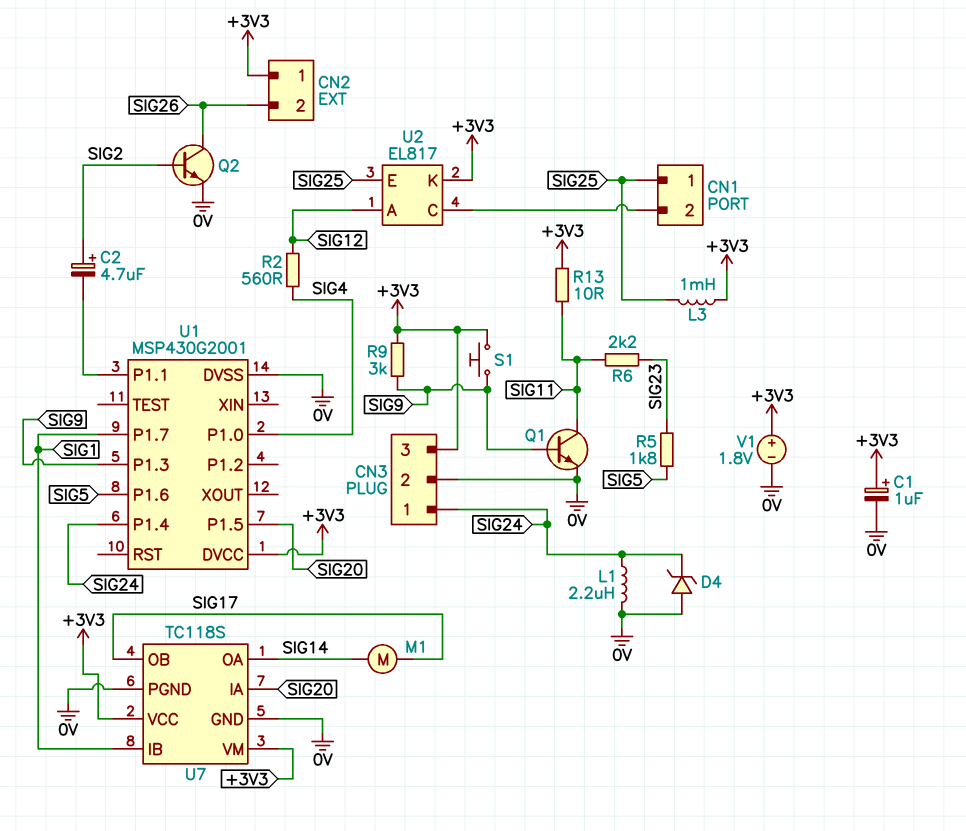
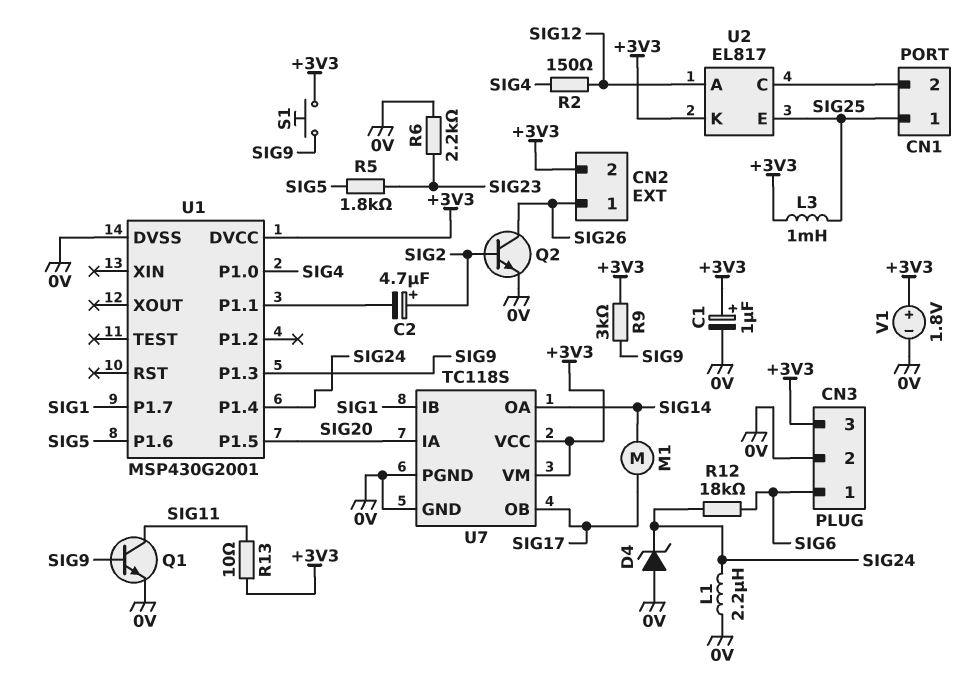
CN2 pin 1: +3V3 -> SIG26
CN2 pin 2: SIG26 -> +3V3
CN3 pin 1: SIG24 -> SIG6
R2: 560 (SIG4, SIG12) -> 150 (SIG4, SIG12)
R6: 2.2k (SIG11, SIG23) -> 2.2k (0V, SIG23)
R12: none -> 18k (SIG6, SIG24)

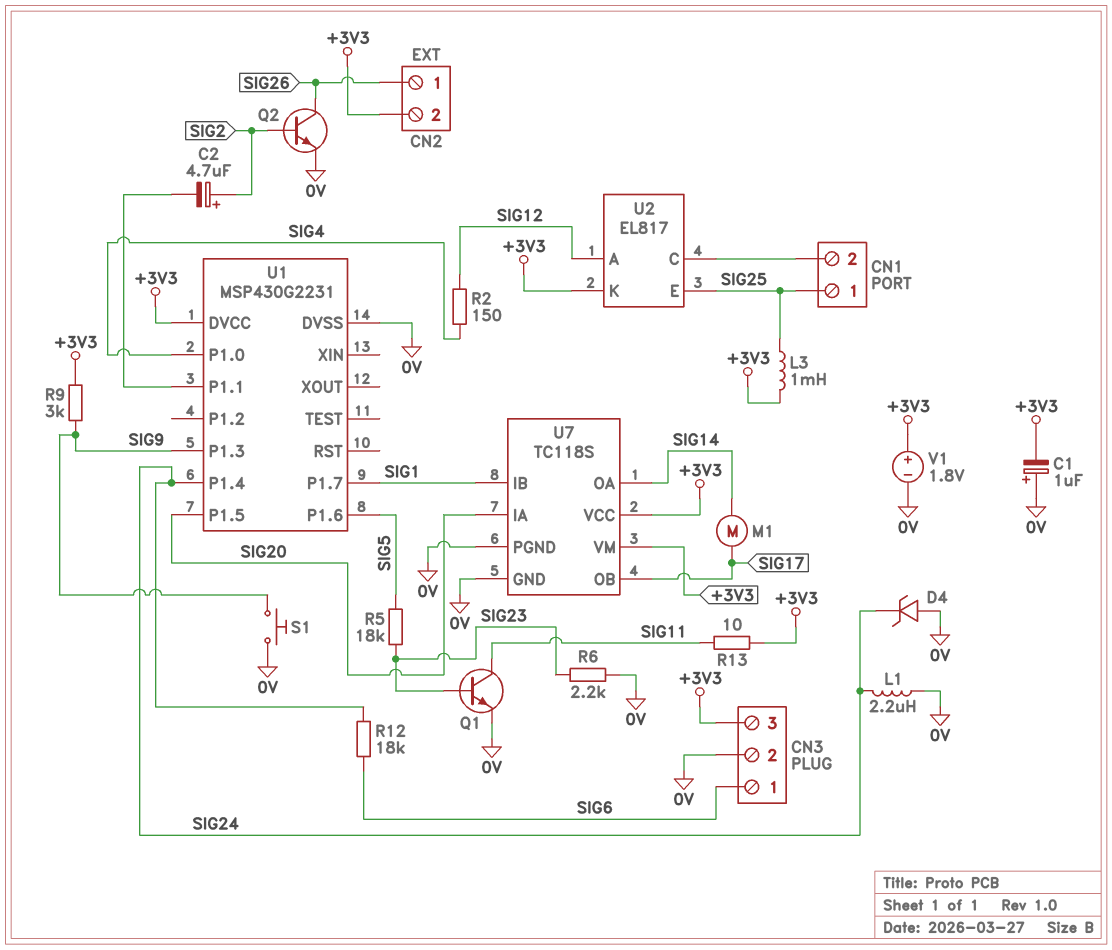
C1: 1uF (plus +3V3, minus 0V) -> 1uF (plus 0V, minus +3V3)
Q1: NPN (B SIG9, C SIG11, E 0V) -> NPN (B SIG23, C SIG11, E 0V)
R5: 1.8k (SIG5, SIG23) -> 18k (SIG5, SIG23)
S1: button (+3V3, SIG9) -> button (0V, SIG9)
U1: MSP430G2001 -> MSP430G2231

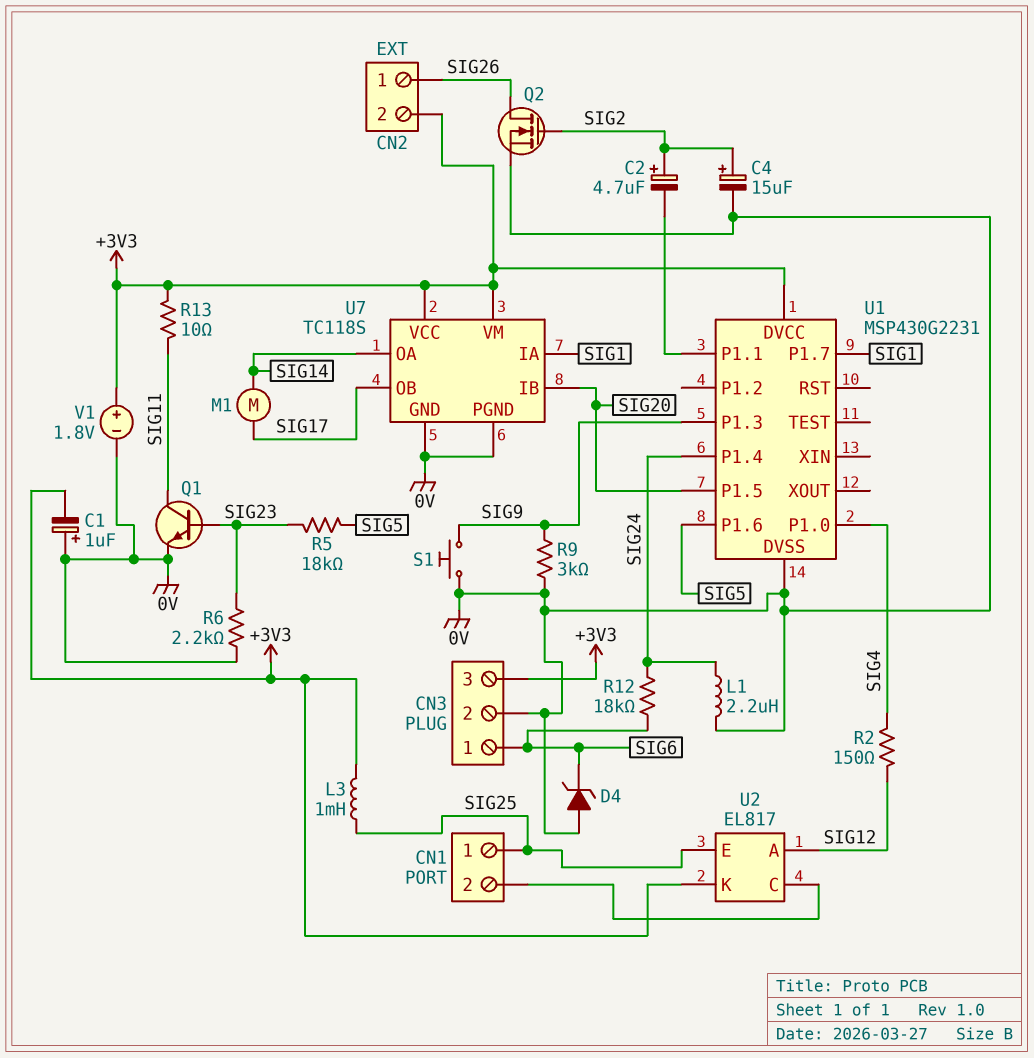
C4: none -> 15uF (plus SIG2, minus 0V)
D4: zener (A 0V, K SIG24) -> zener (A 0V, K SIG6)
Q2: NPN (B SIG2, C SIG26, E 0V) -> NMOS (G SIG2, D SIG26, S 0V)
R9: 3k (+3V3, SIG9) -> 3k (0V, SIG9)
U7 pin IA: SIG20 -> SIG1
U7 pin IB: SIG1 -> SIG20

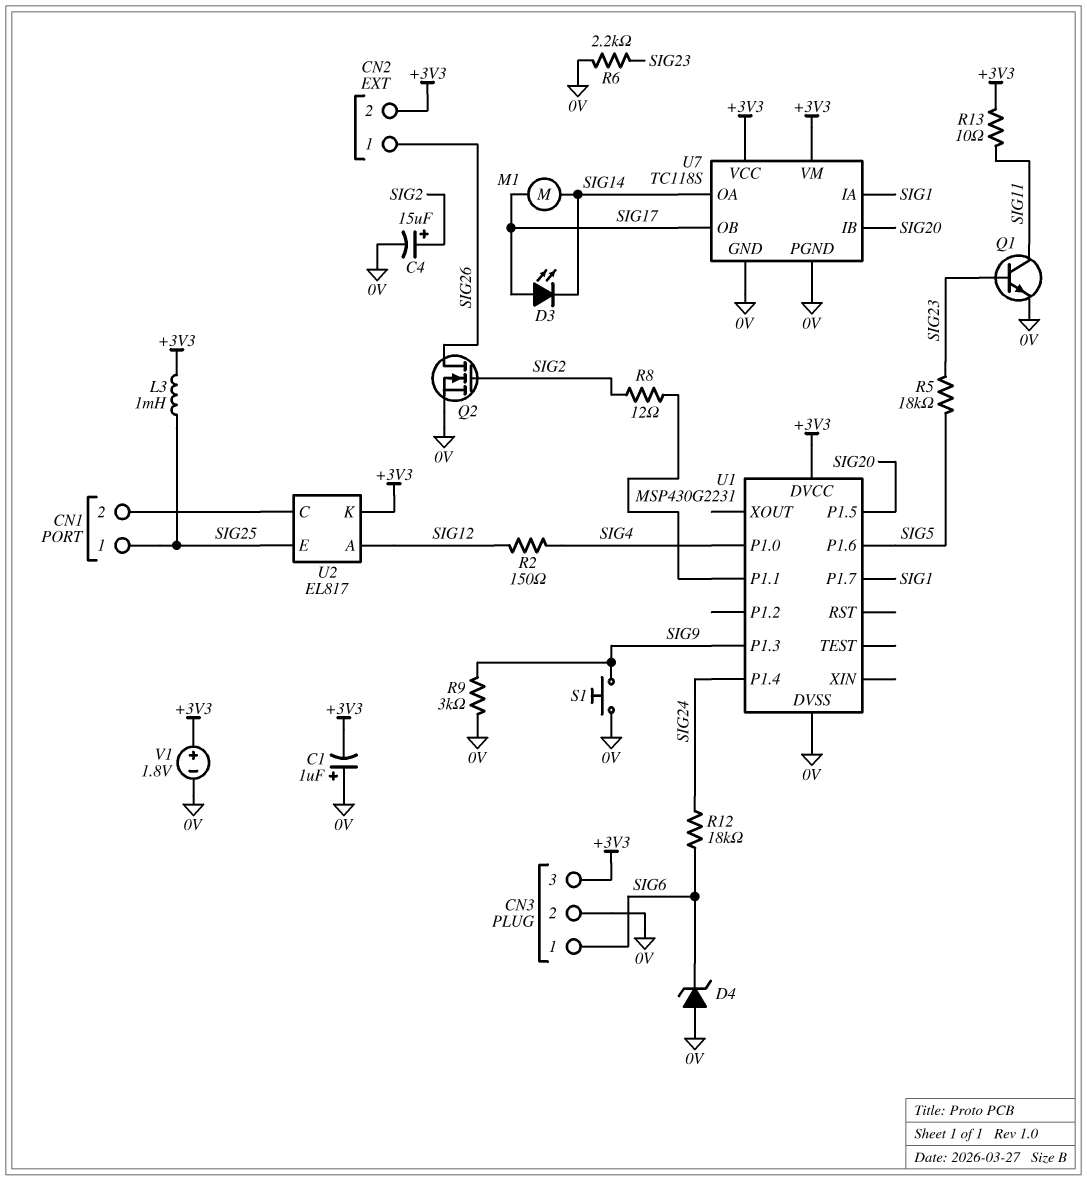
C2: 4.7uF (plus SIG2, minus U1/P1.1) -> none
D3: none -> LED (A SIG17, K SIG14)
L1: 2.2uH (0V, SIG24) -> none
R8: none -> 12 (SIG2, U1/P1.1)

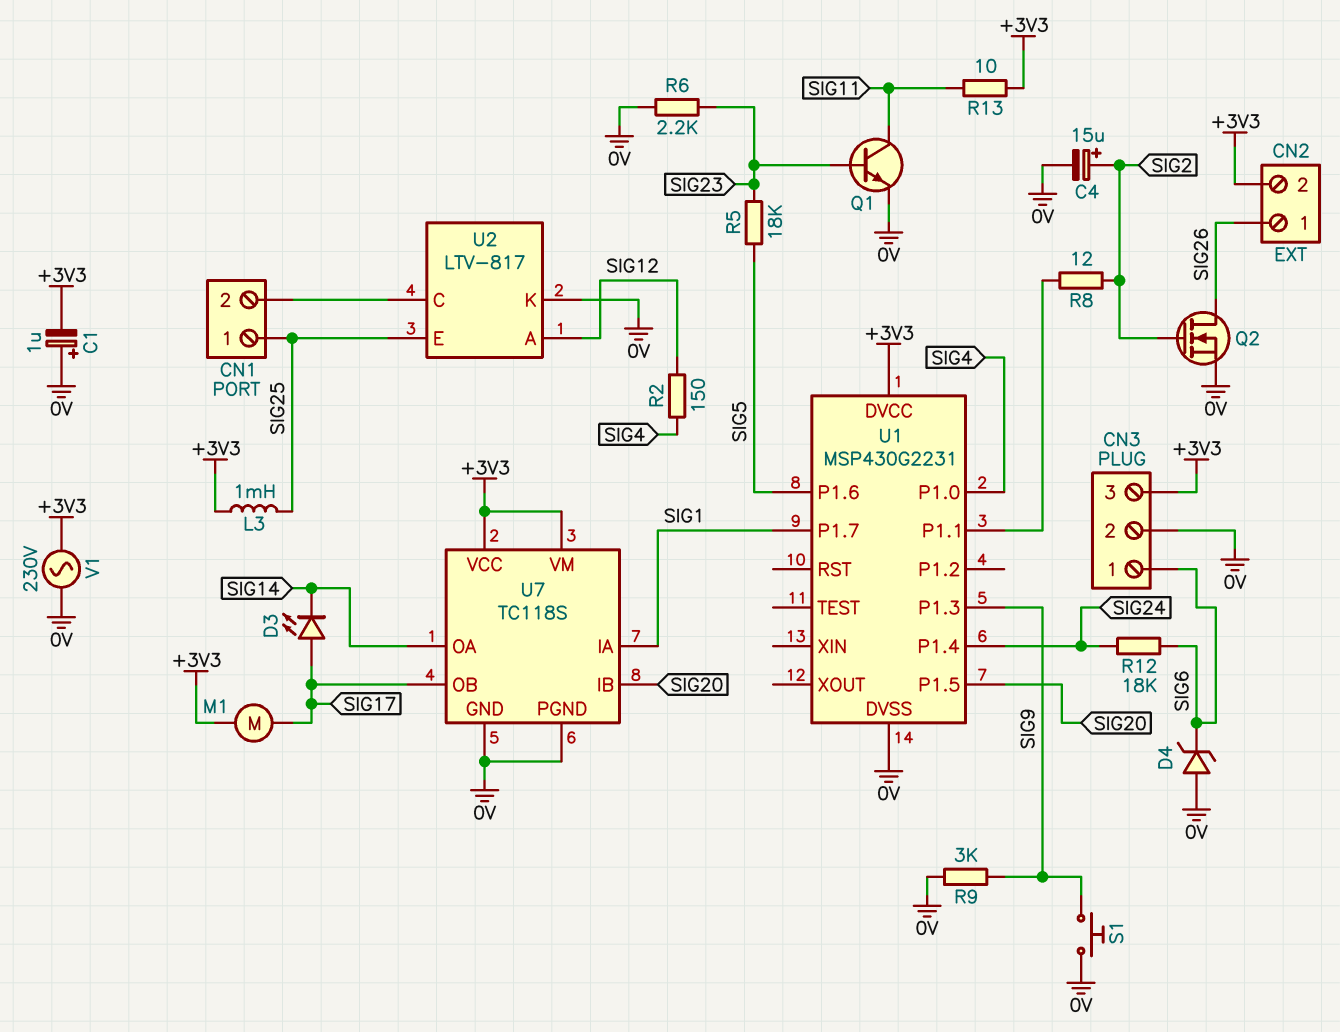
M1: motor (SIG14, SIG17) -> motor (+3V3, SIG17)
U2: EL817 -> LTV-817
U2 pin K: +3V3 -> 0V
V1: 1.8V (plus +3V3, minus 0V) -> AC 230V (+3V3, 0V)

